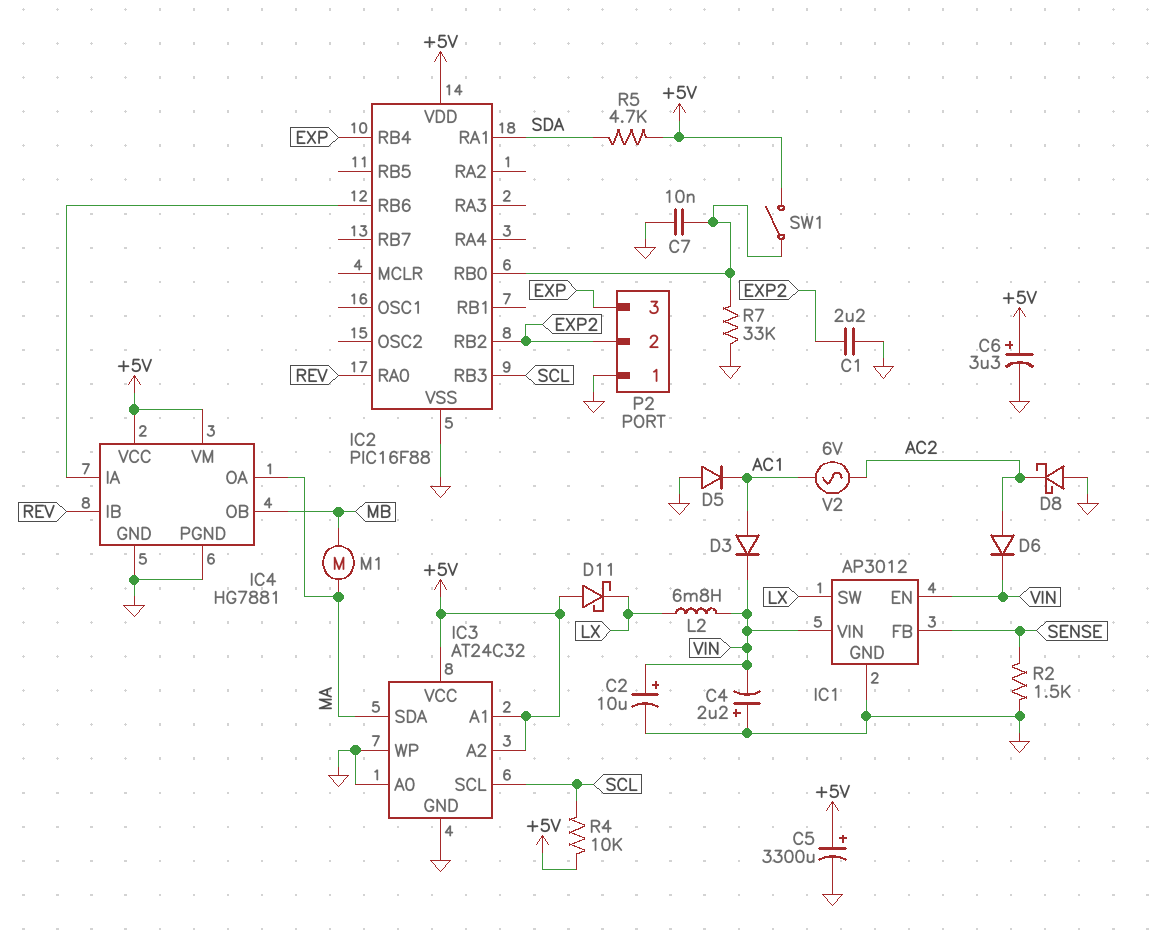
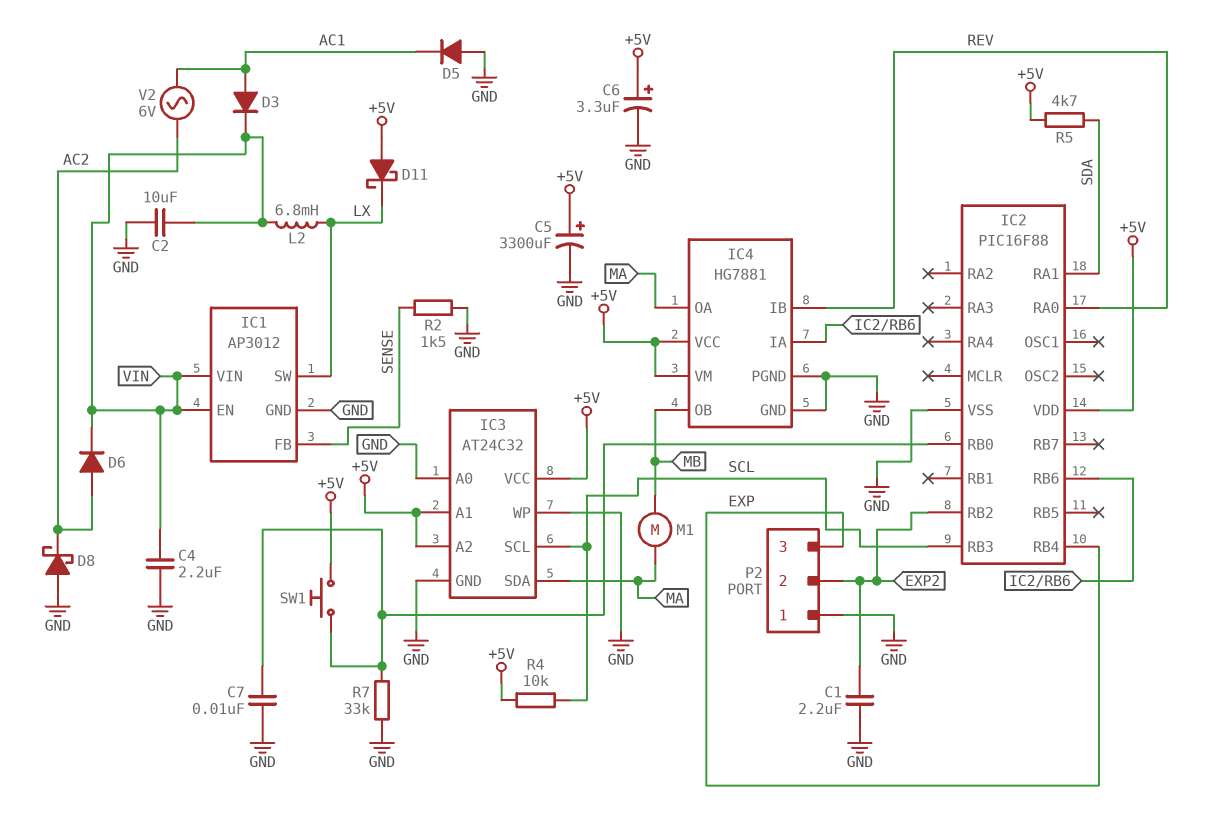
C2: 10uF (plus VIN, minus GND) -> 10uF (GND, VIN)
C4: 2.2uF (plus GND, minus VIN) -> 2.2uF (GND, VIN)
SW1: switch (+5V, IC2/RB0) -> button (+5V, IC2/RB0)

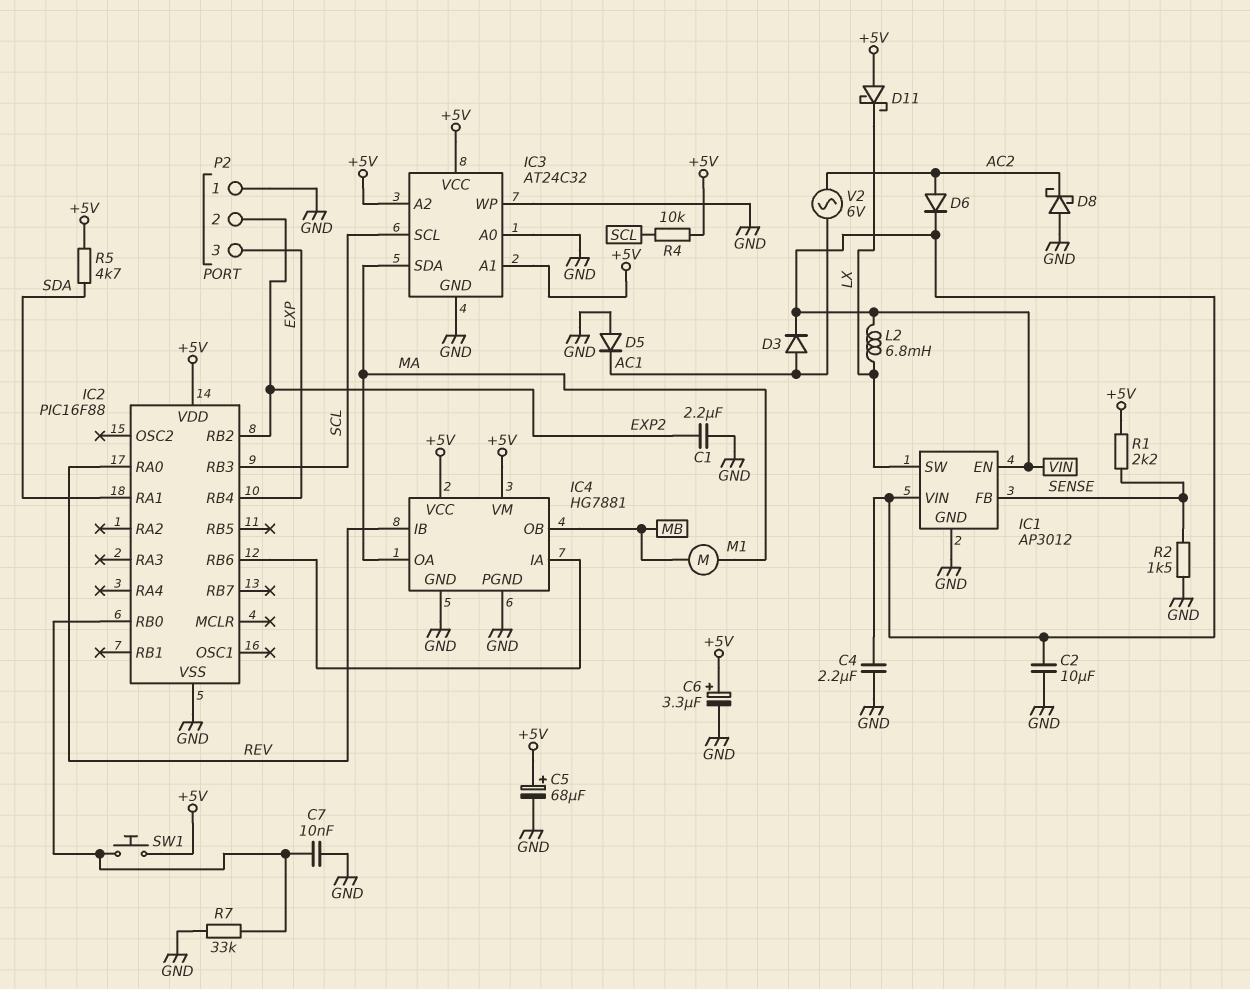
C5: 3300uF (plus +5V, minus GND) -> 68uF (plus +5V, minus GND)
R1: none -> 2.2k (+5V, SENSE)

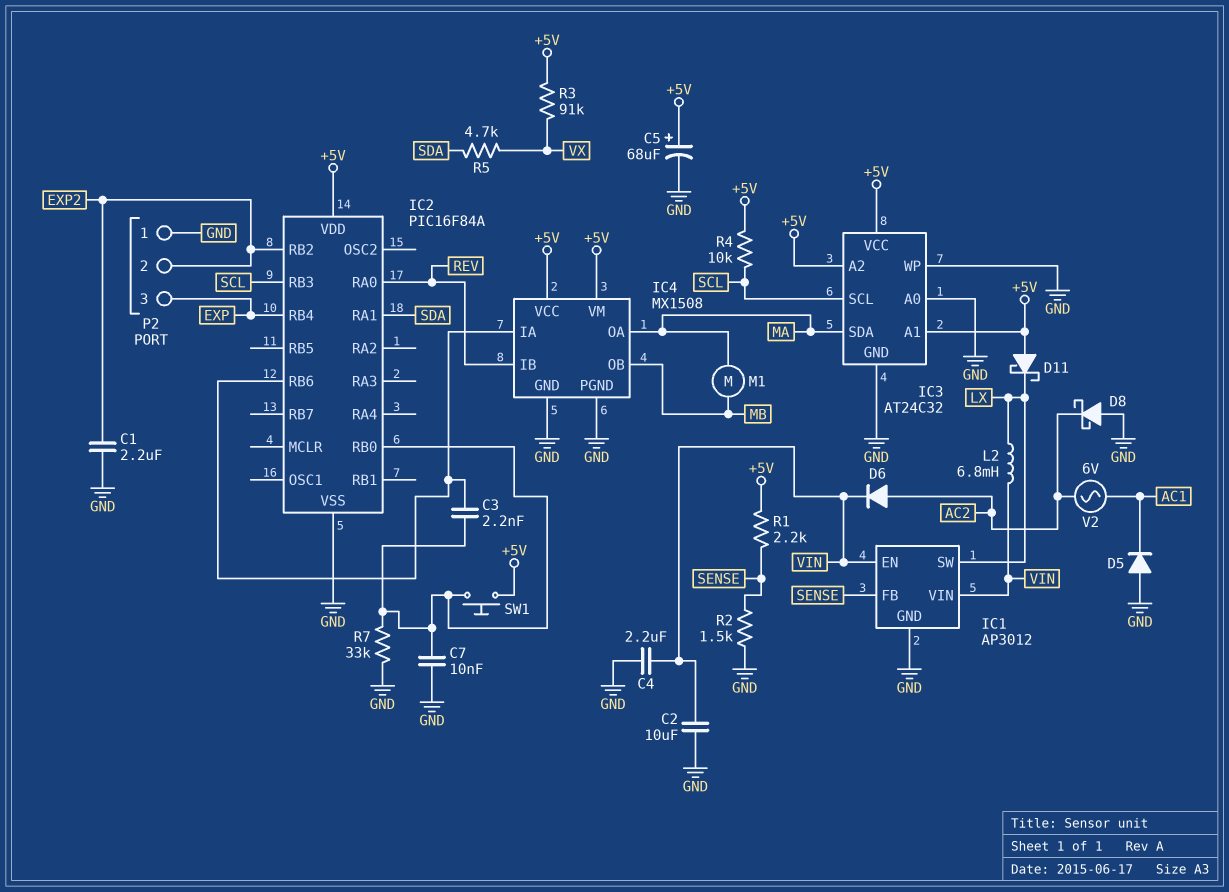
C3: none -> 2.2nF (IC2/RB0, IC2/RB6)
C6: 3.3uF (plus +5V, minus GND) -> none
D3: diode (A AC1, K VIN) -> none
IC2: PIC16F88 -> PIC16F84A
IC4: HG7881 -> MX1508
R3: none -> 91k (+5V, VX)
R5: 4.7k (+5V, SDA) -> 4.7k (SDA, VX)

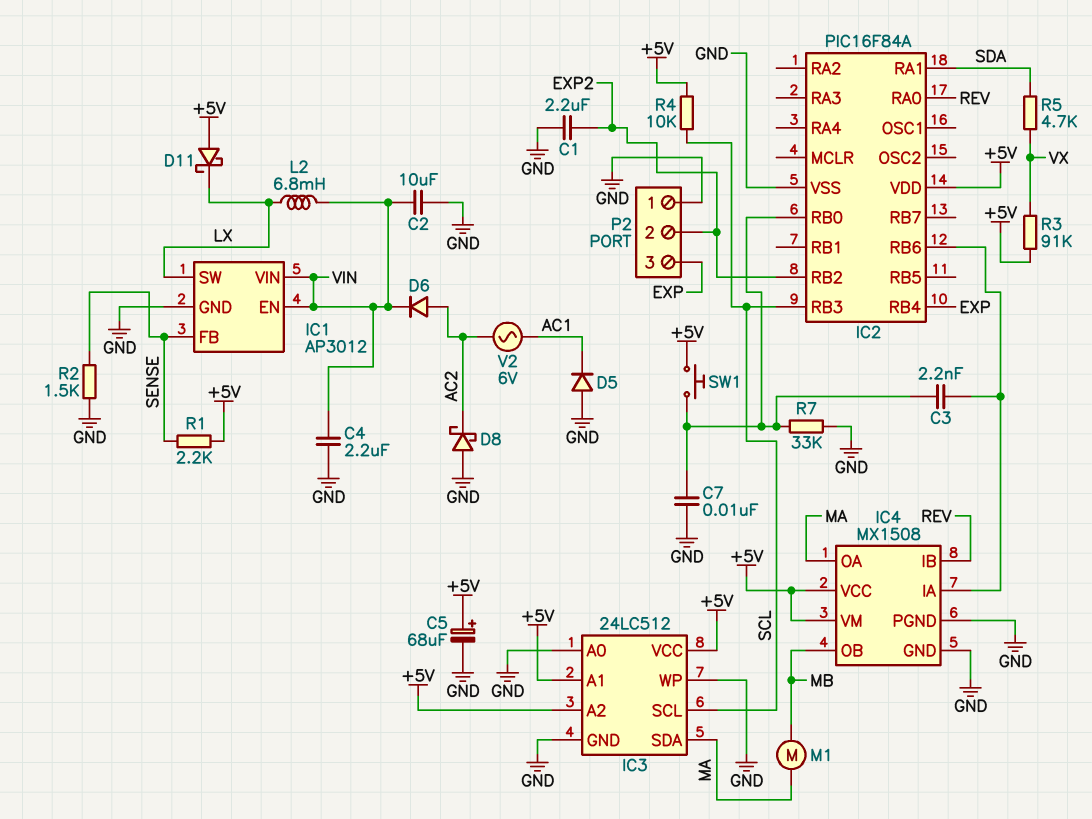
IC3: AT24C32 -> 24LC512

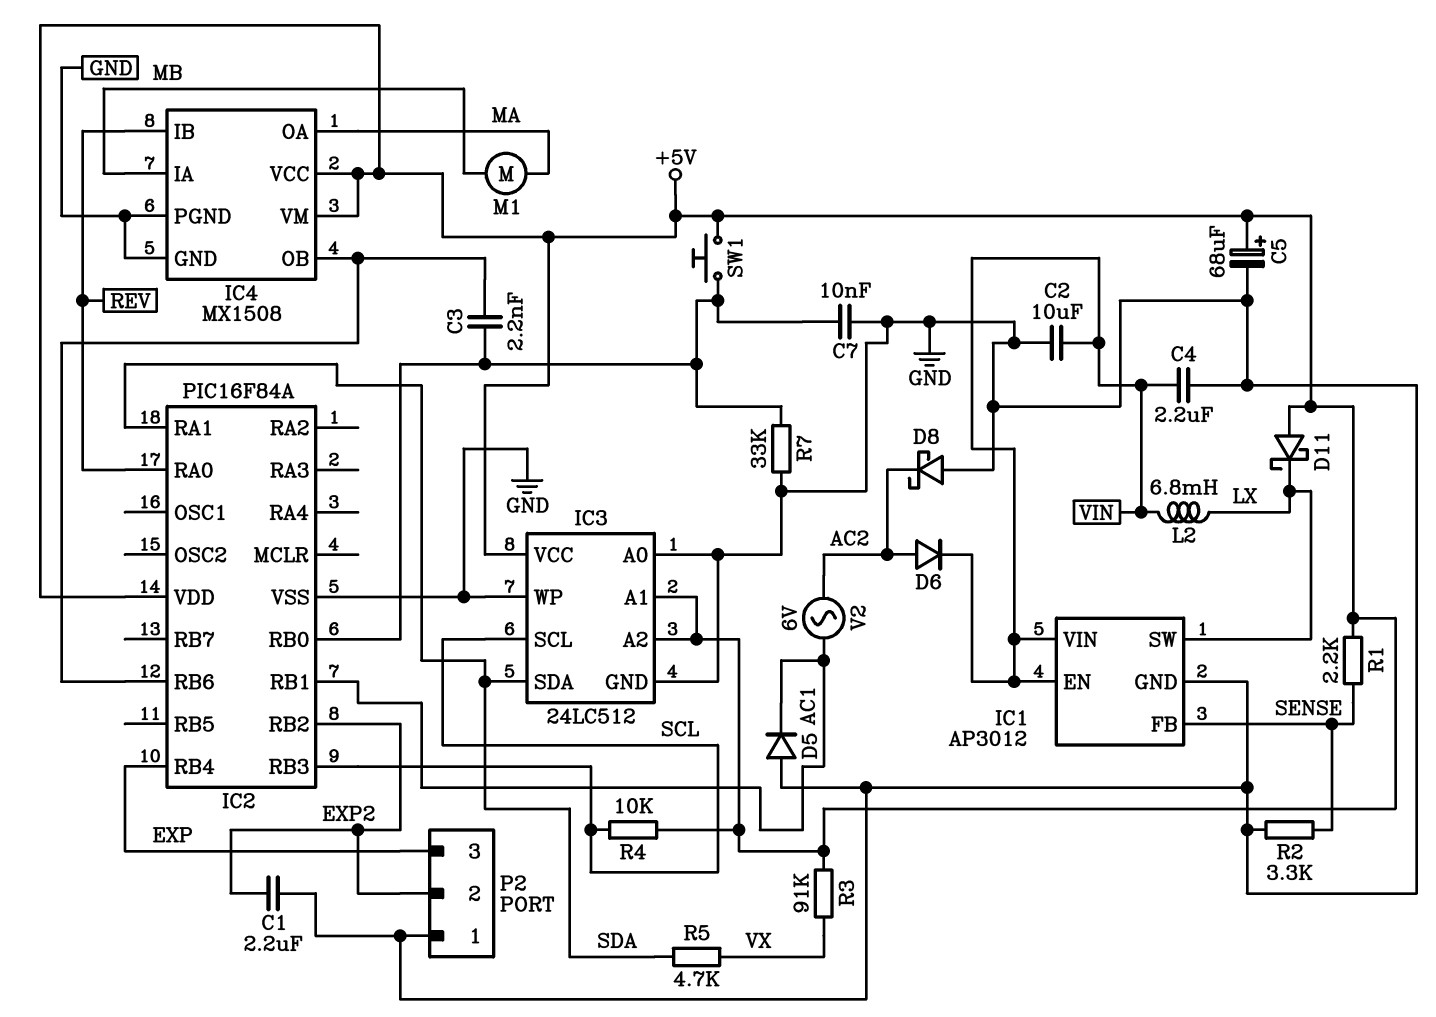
IC2 pin RB1: none -> AC1
IC3 pin SDA: MA -> SDA
IC4 pin IA: IC2/RB6 -> MB
IC4 pin OB: MB -> IC2/RB6
R2: 1.5k (GND, SENSE) -> 3.3k (GND, SENSE)

